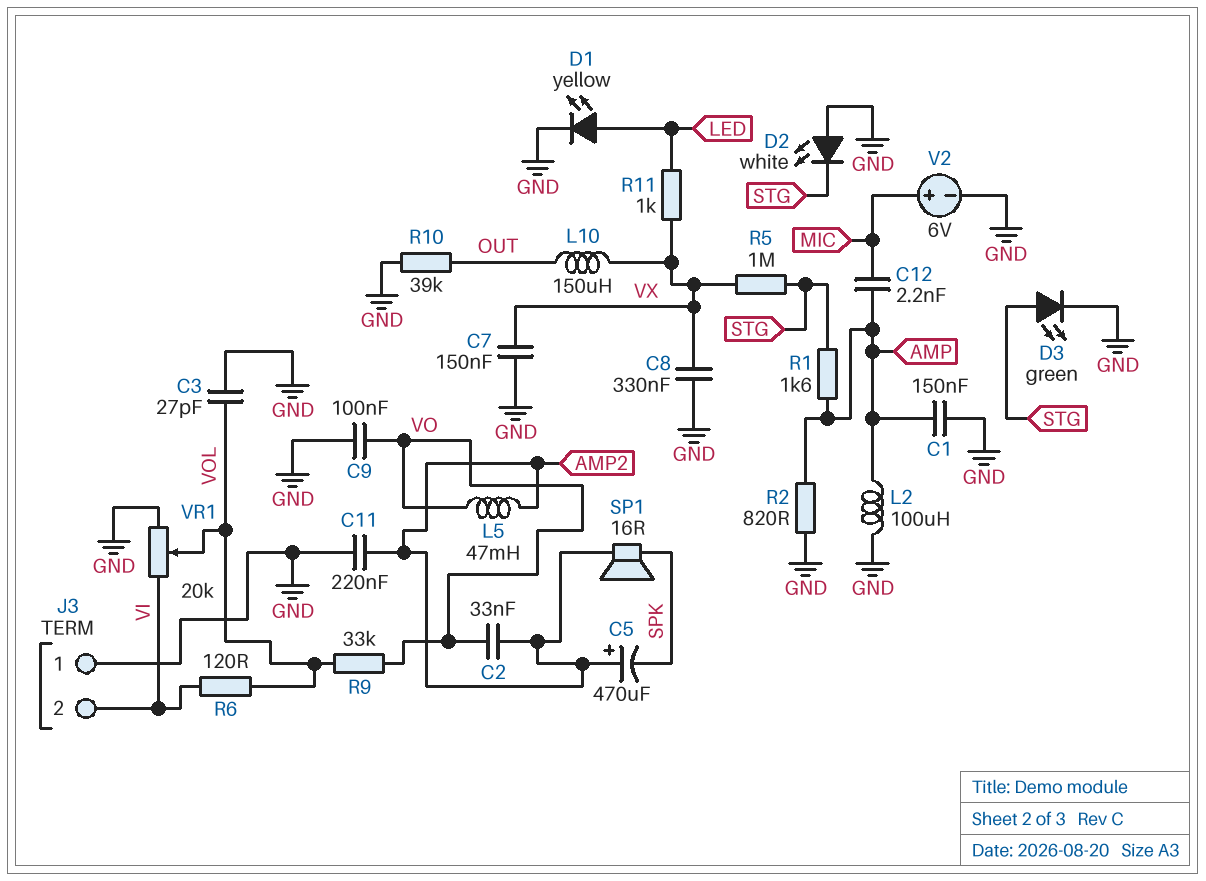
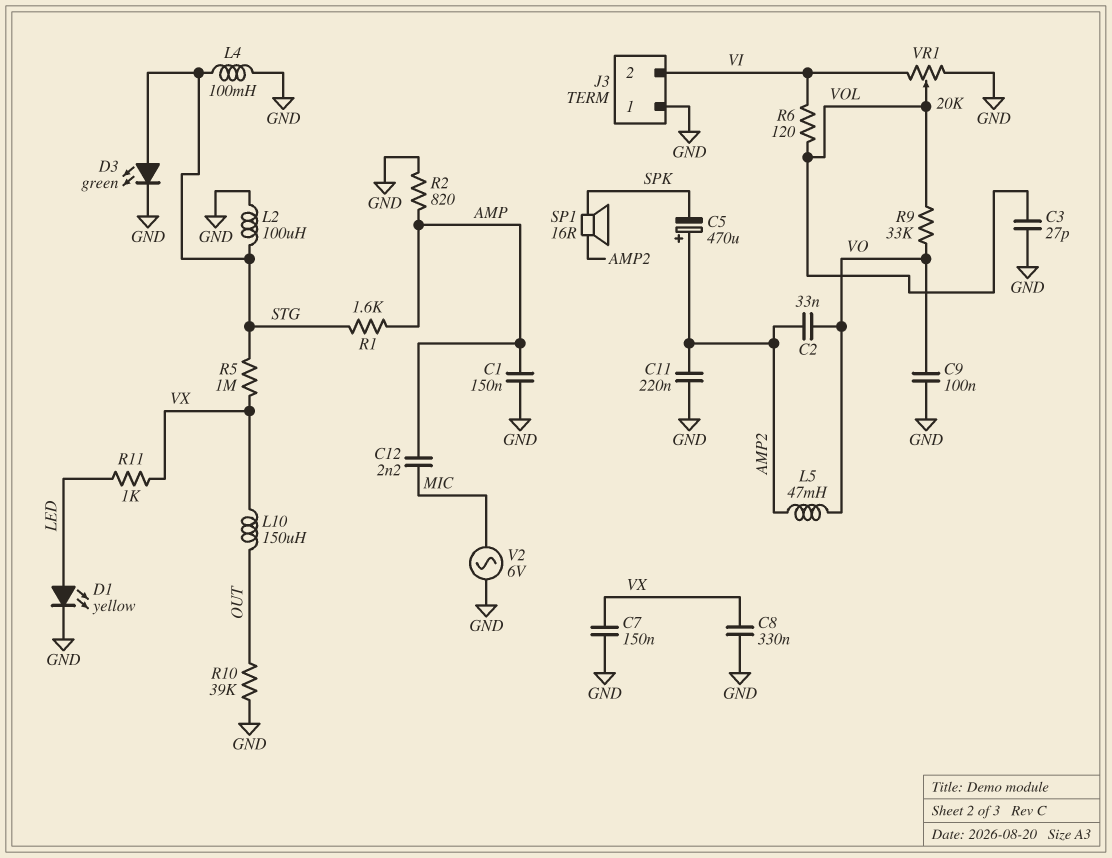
D2: LED white (A GND, K STG) -> none
L2: 100uH (AMP, GND) -> 100uH (GND, STG)
L4: none -> 100mH (GND, STG)
V2: 6V (plus MIC, minus GND) -> AC 6V (GND, MIC)

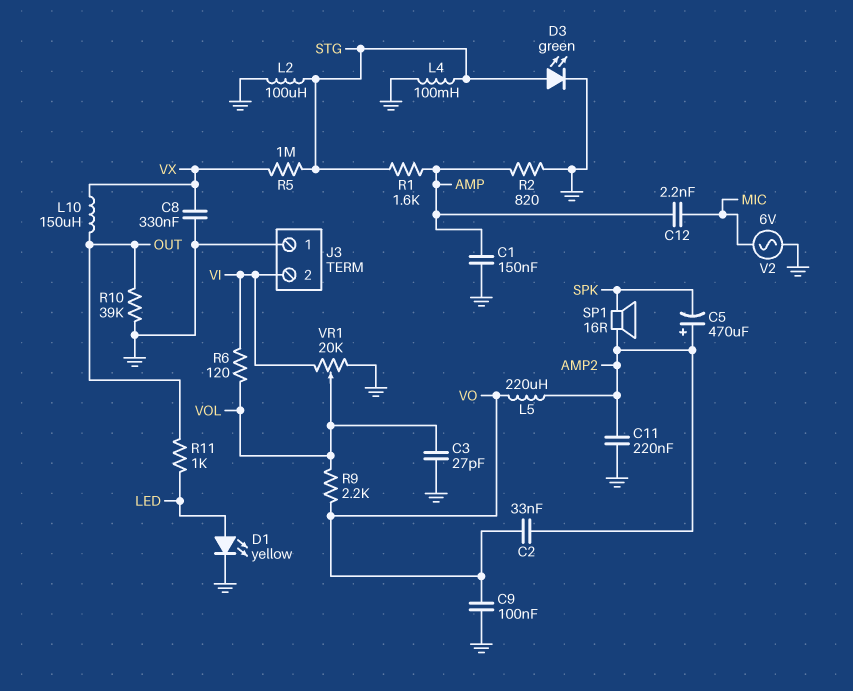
C7: 150nF (GND, VX) -> none
L5: 47mH (AMP2, VO) -> 220uH (AMP2, VO)
R9: 33k (VO, VOL) -> 2.2k (VO, VOL)
R11: 1k (LED, VX) -> 1k (LED, OUT)

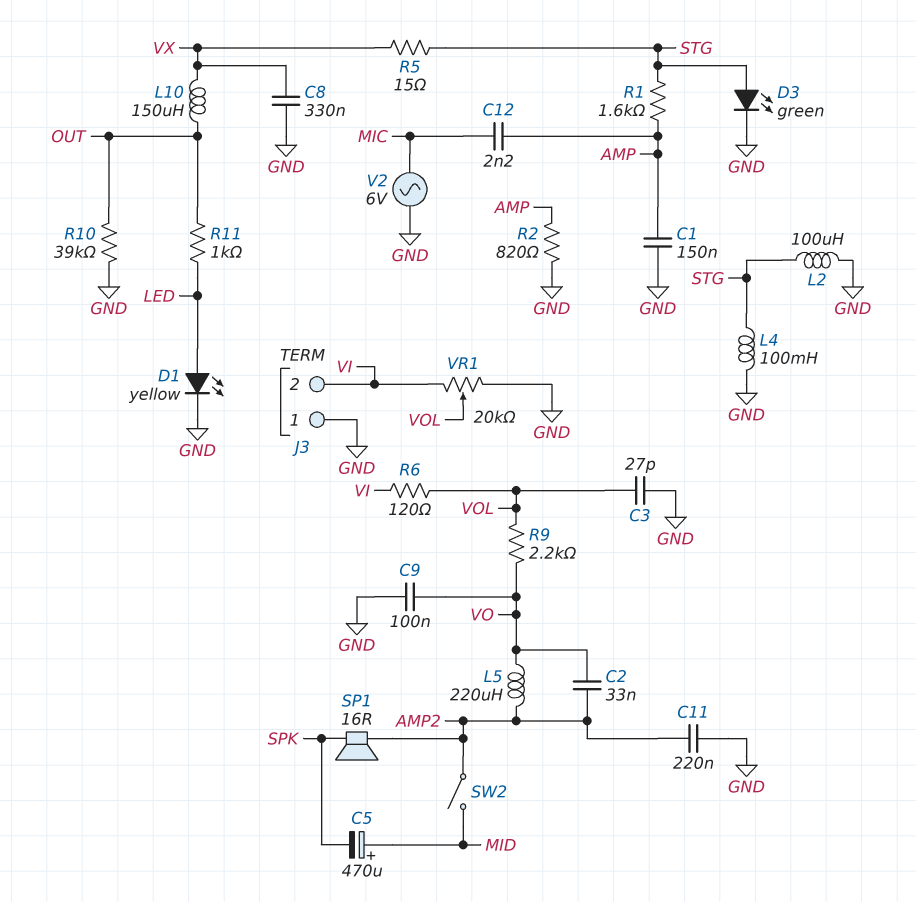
C5: 470uF (plus AMP2, minus SPK) -> 470uF (plus MID, minus SPK)
R5: 1M (STG, VX) -> 15 (STG, VX)
SW2: none -> switch (AMP2, MID)

